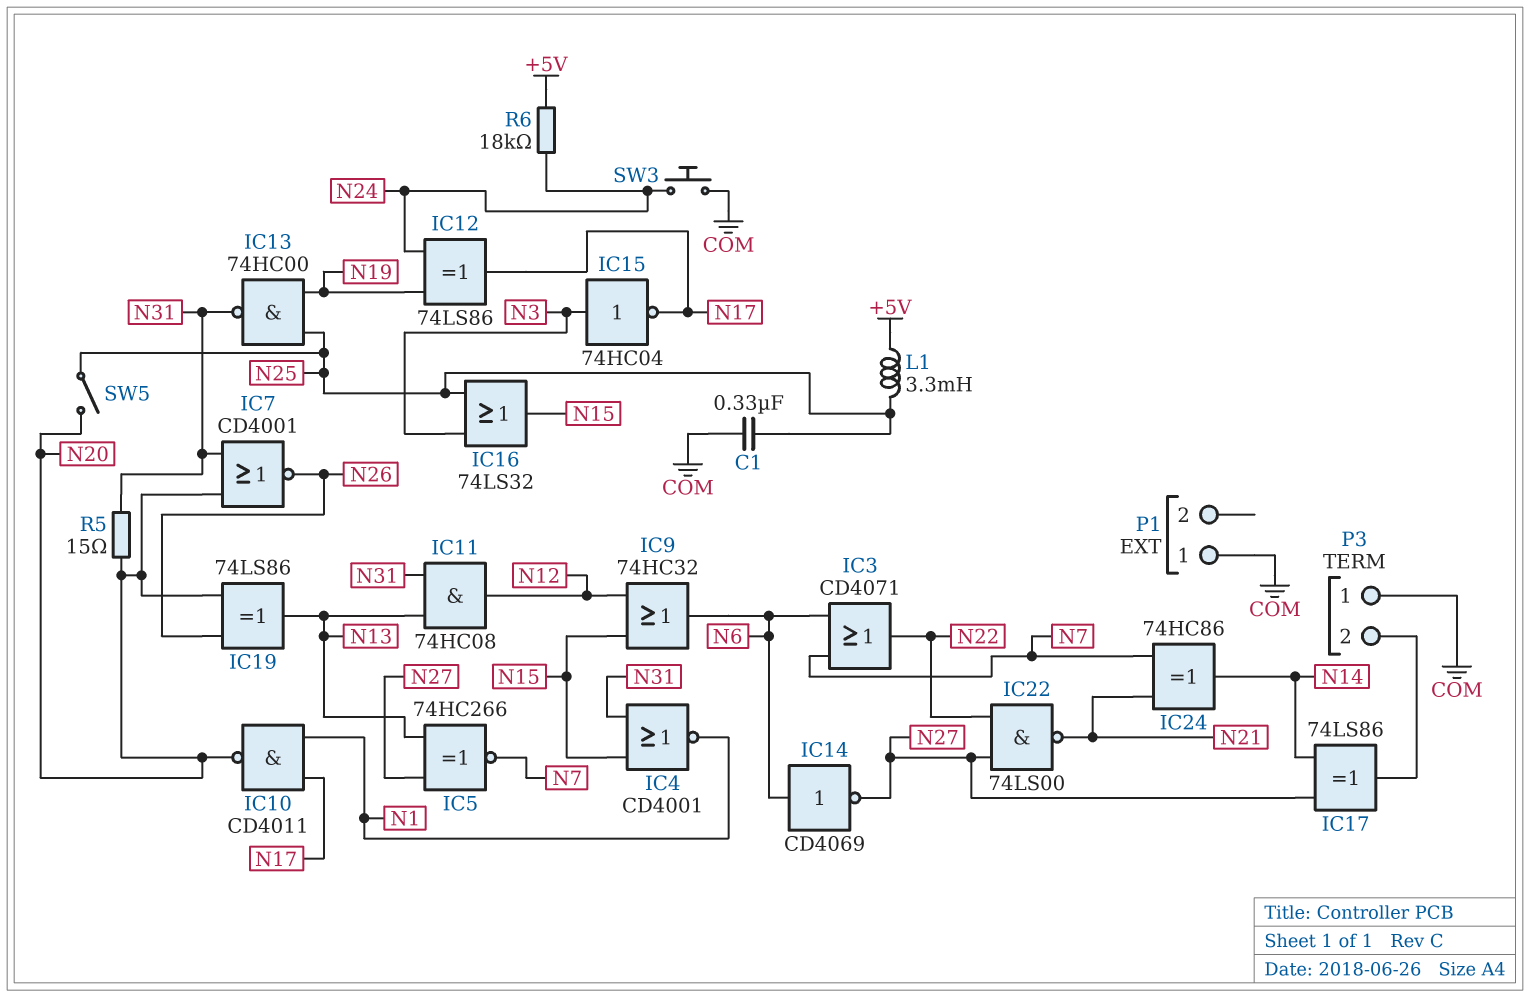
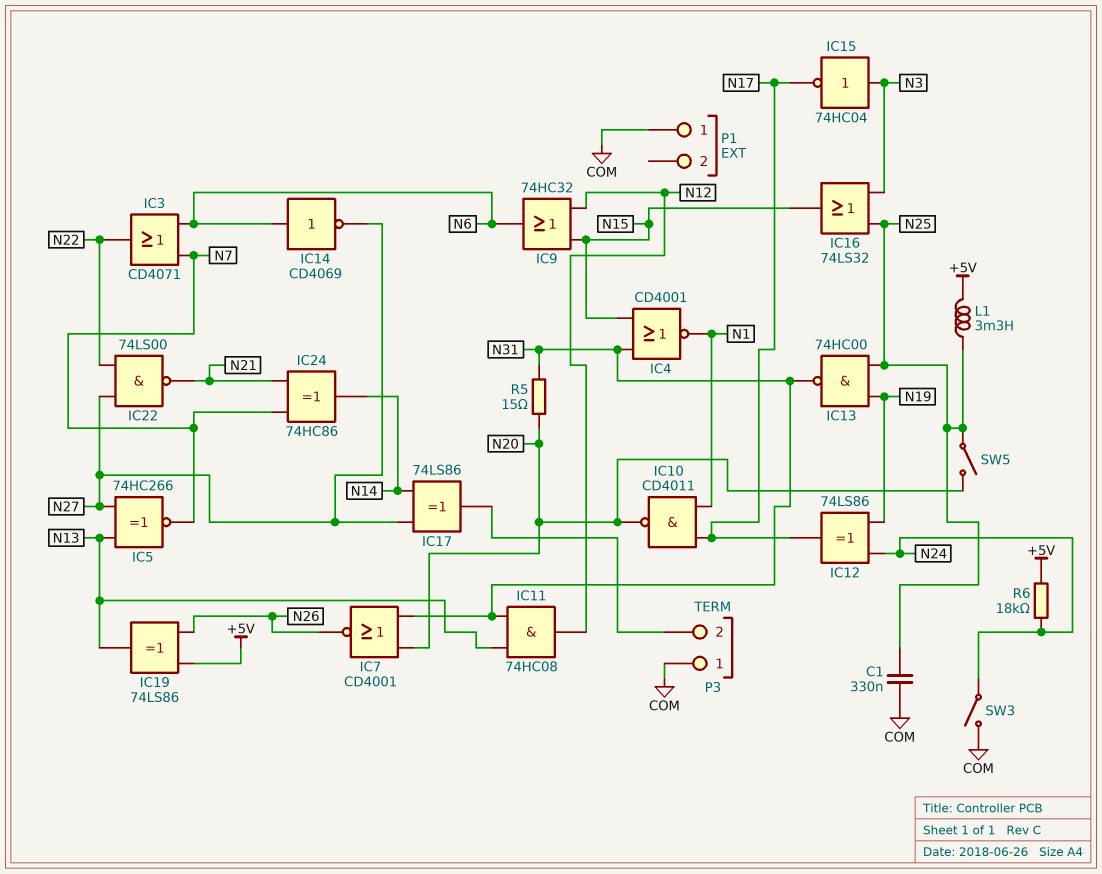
IC19: XOR 74LS86 (in N20, in N26, out N13) -> XOR 74LS86 (in +5V, in N26, out N13)
SW3: button (COM, N24) -> switch (COM, N24)

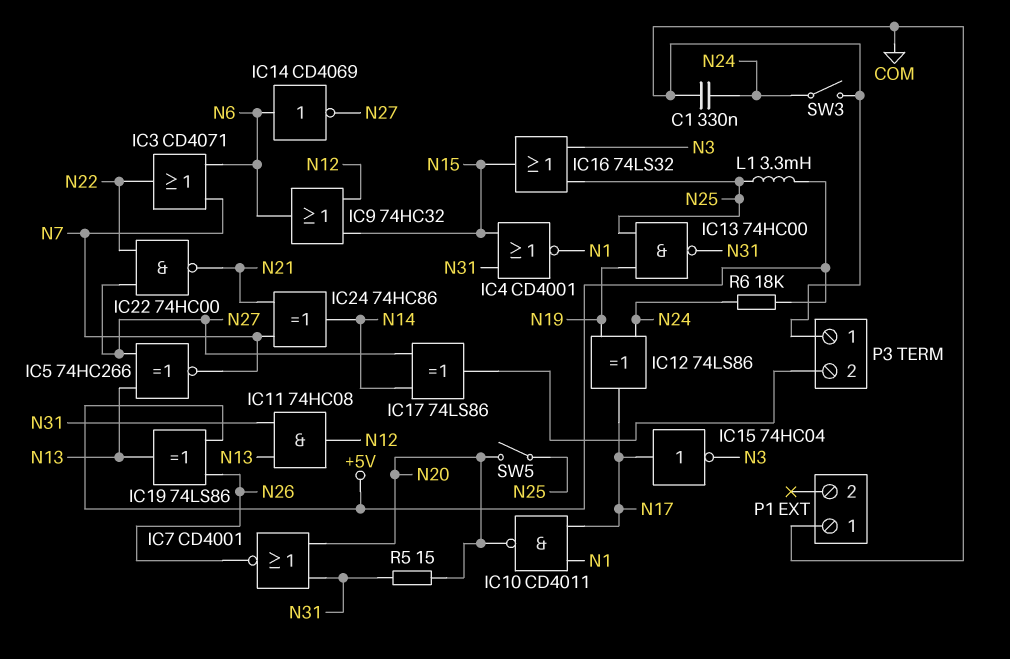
C1: 330nF (COM, N25) -> 330nF (COM, N24)
IC15: NOT 74HC04 (in N3, out N17) -> NOT 74HC04 (in N17, out N3)
IC22: NAND 74LS00 (in N22, in N27, out N21) -> NAND 74HC00 (in N22, in N27, out N21)

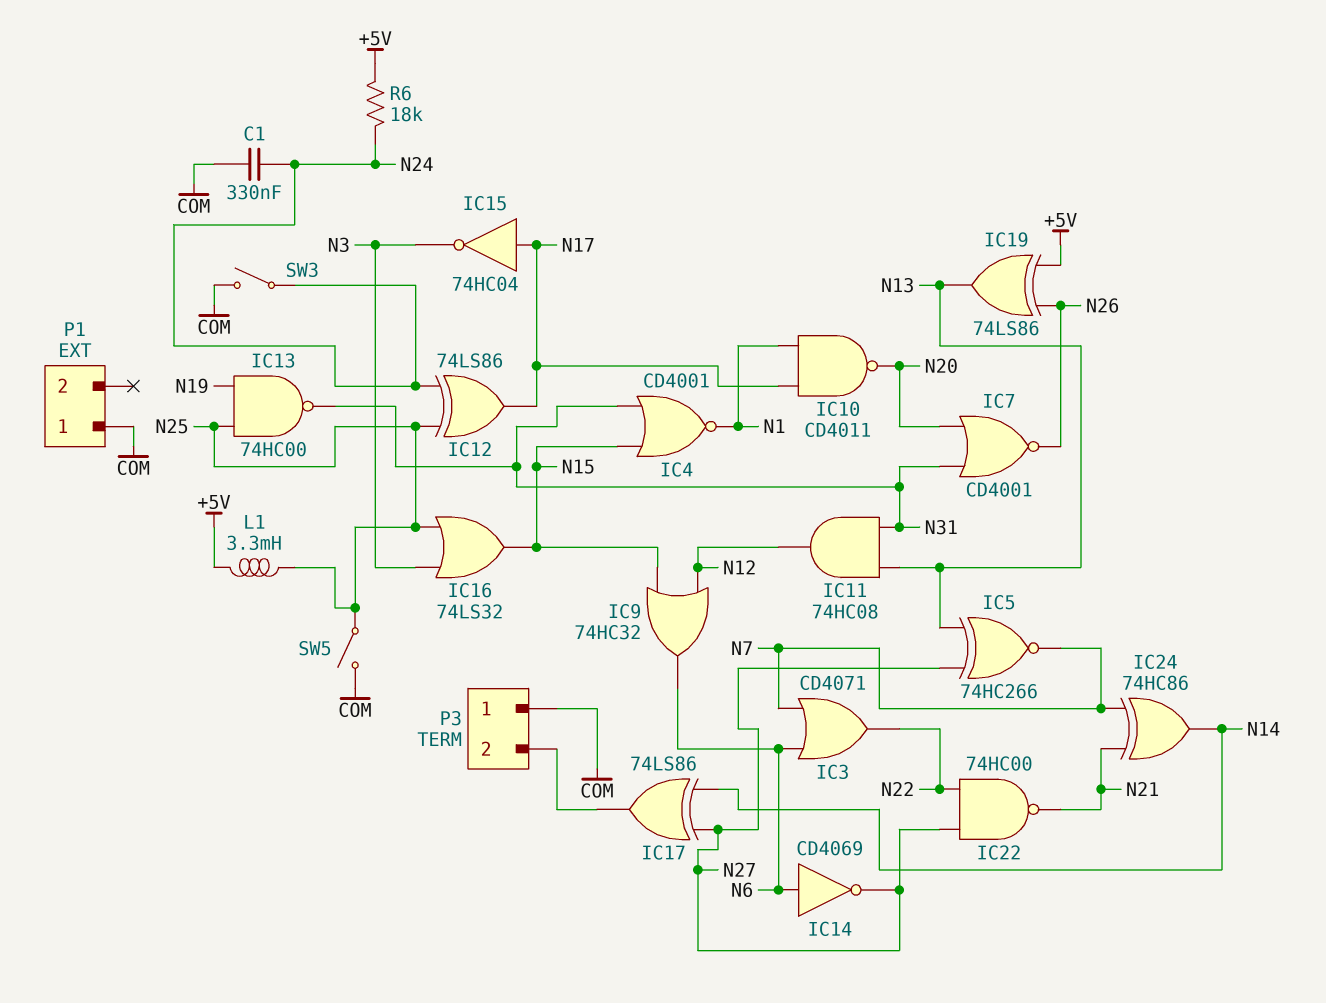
IC12: XOR 74LS86 (in N19, in N24, out N17) -> XOR 74LS86 (in N24, in N25, out N17)
R5: 15 (N20, N31) -> none
SW5: switch (N20, N25) -> switch (COM, N25)

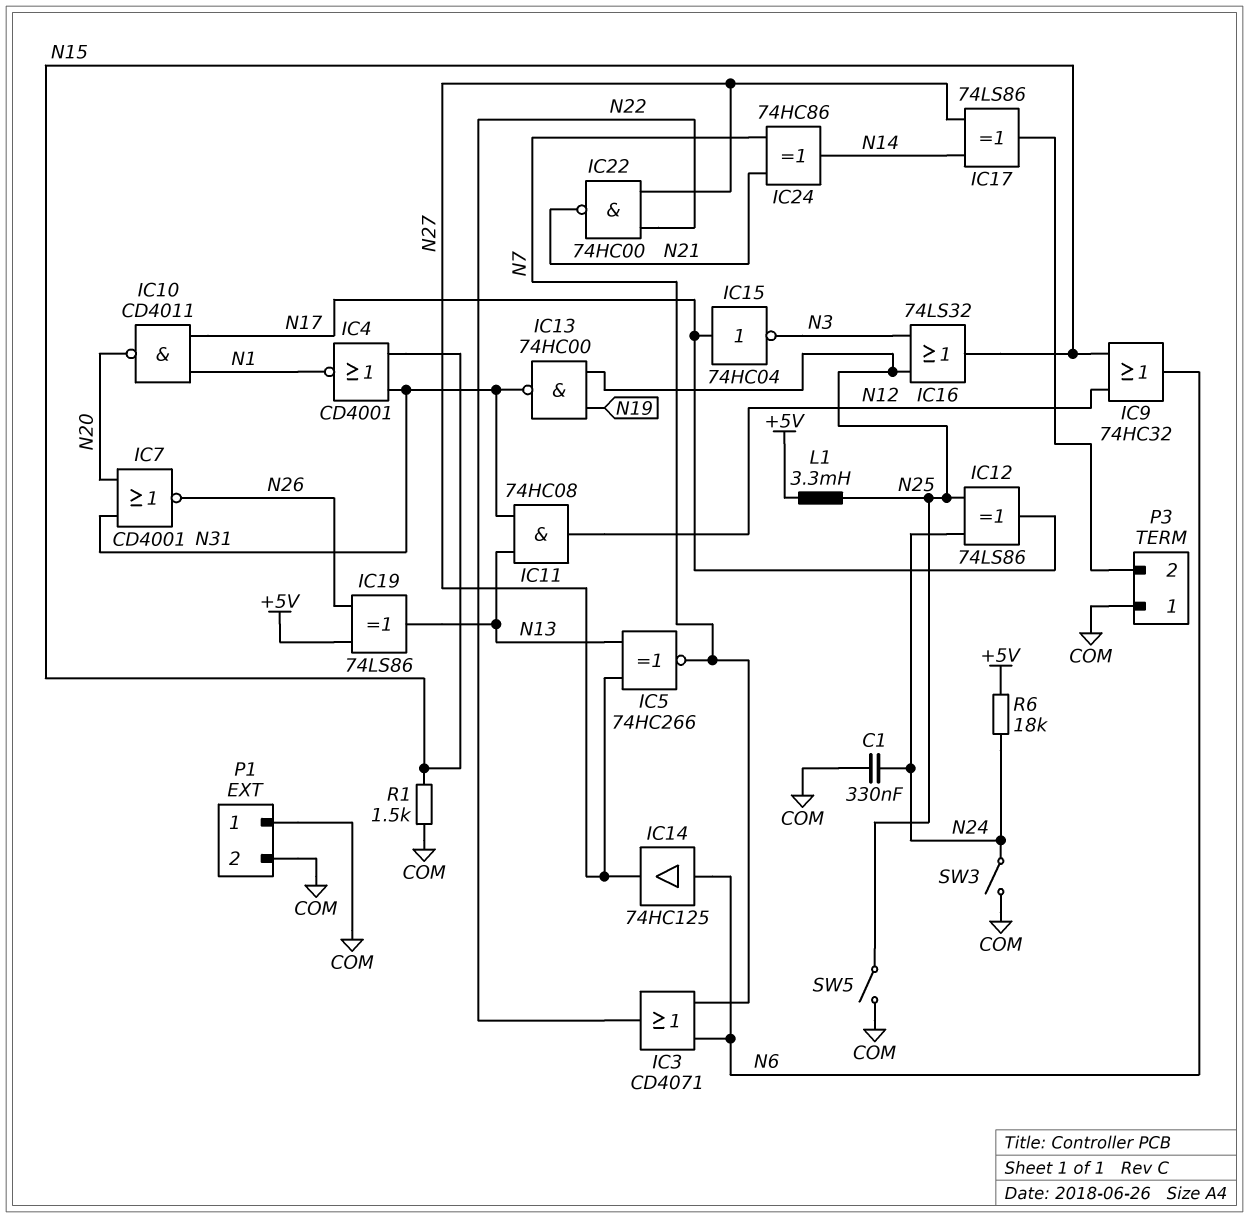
IC14: NOT CD4069 (in N6, out N27) -> buffer 74HC125 (in N6, out N27)
P1 pin 2: none -> COM
R1: none -> 1.5k (COM, N15)

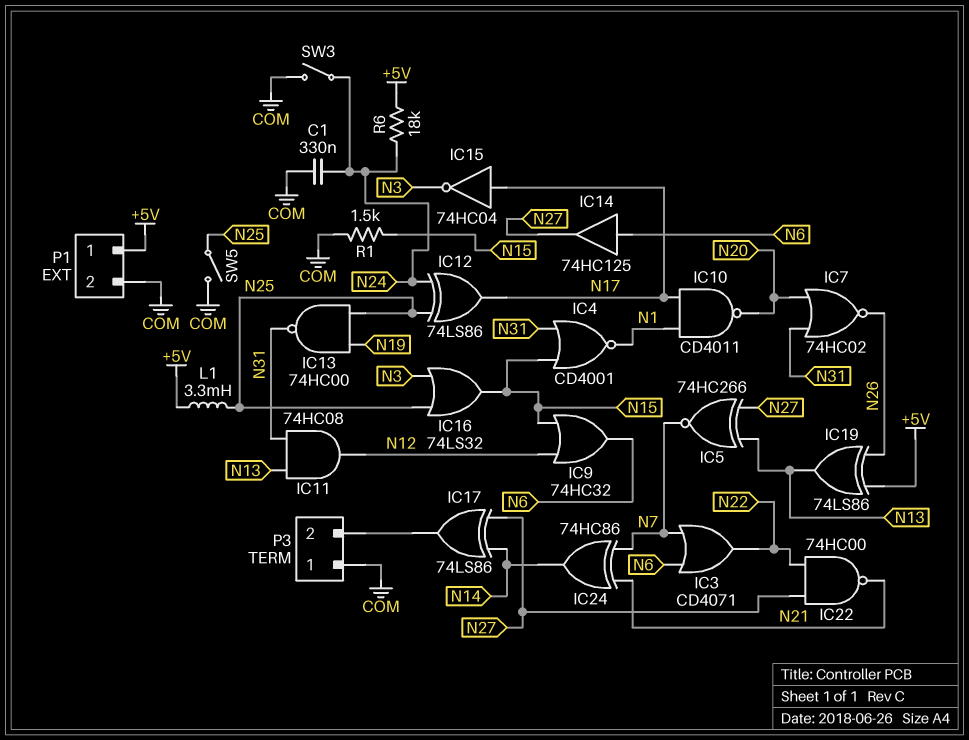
IC7: NOR CD4001 (in N20, in N31, out N26) -> NOR 74HC02 (in N20, in N31, out N26)
P1 pin 1: COM -> +5V

